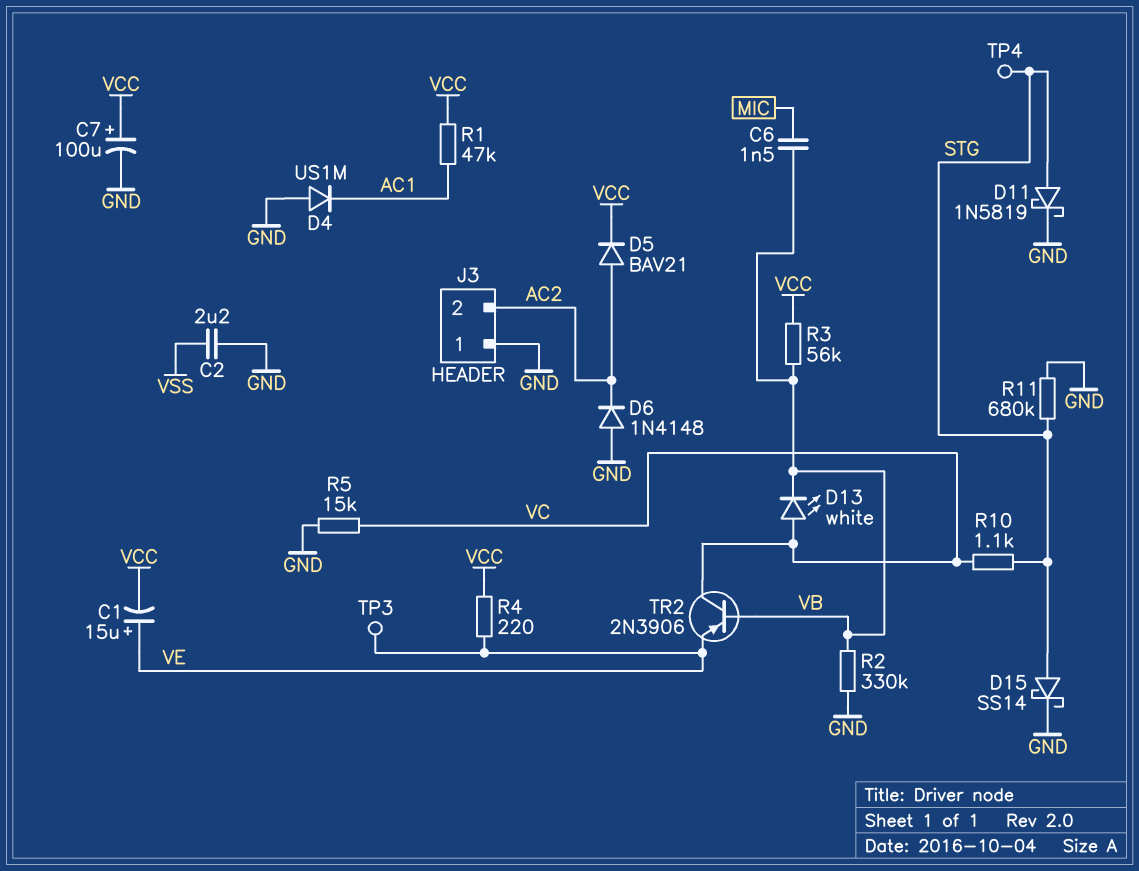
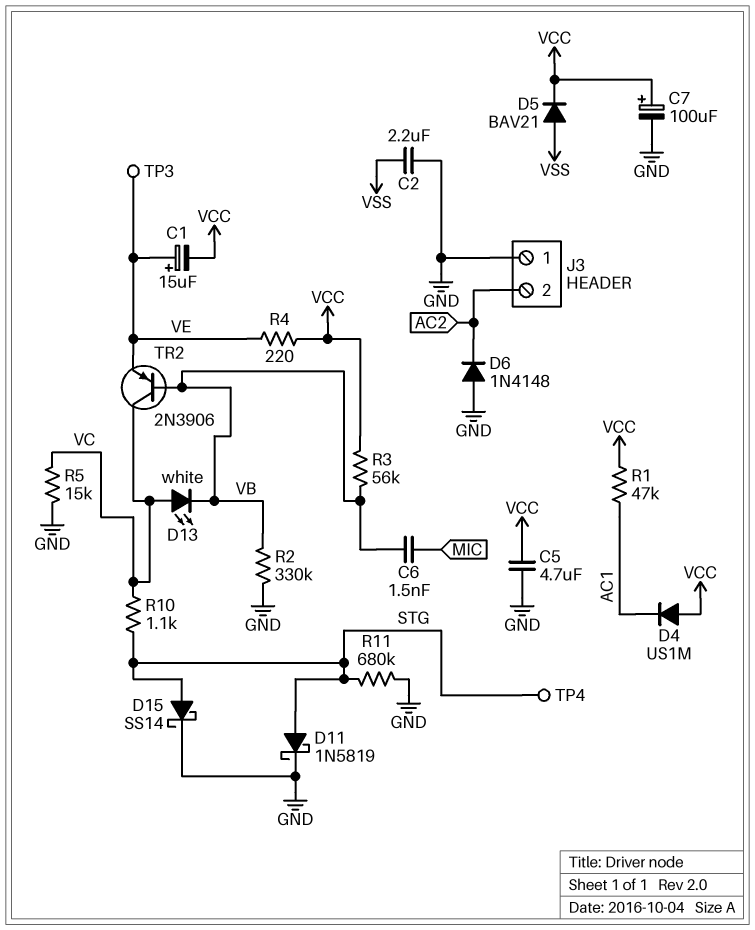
C5: none -> 4.7uF (GND, VCC)
D4: diode US1M (A GND, K AC1) -> diode US1M (A VCC, K AC1)
D5: diode BAV21 (A AC2, K VCC) -> diode BAV21 (A VSS, K VCC)

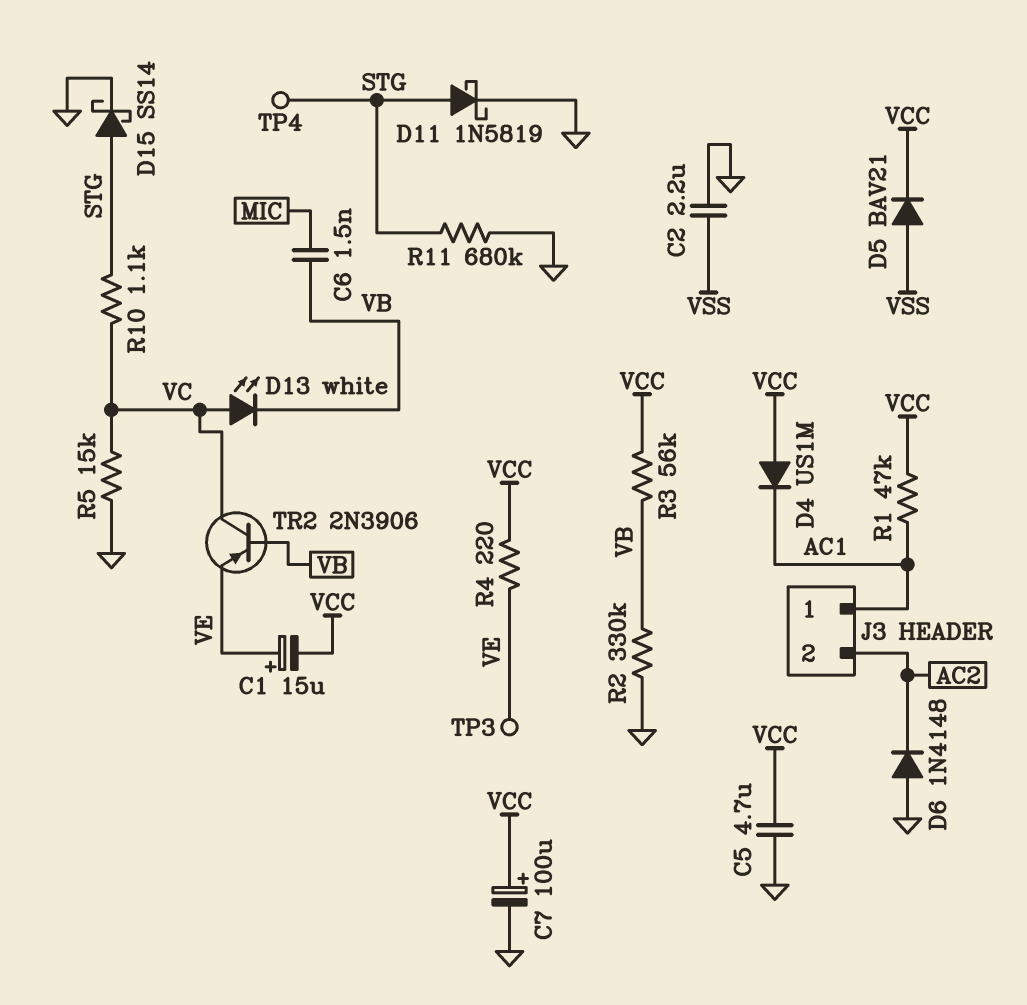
J3 pin 1: GND -> AC1

